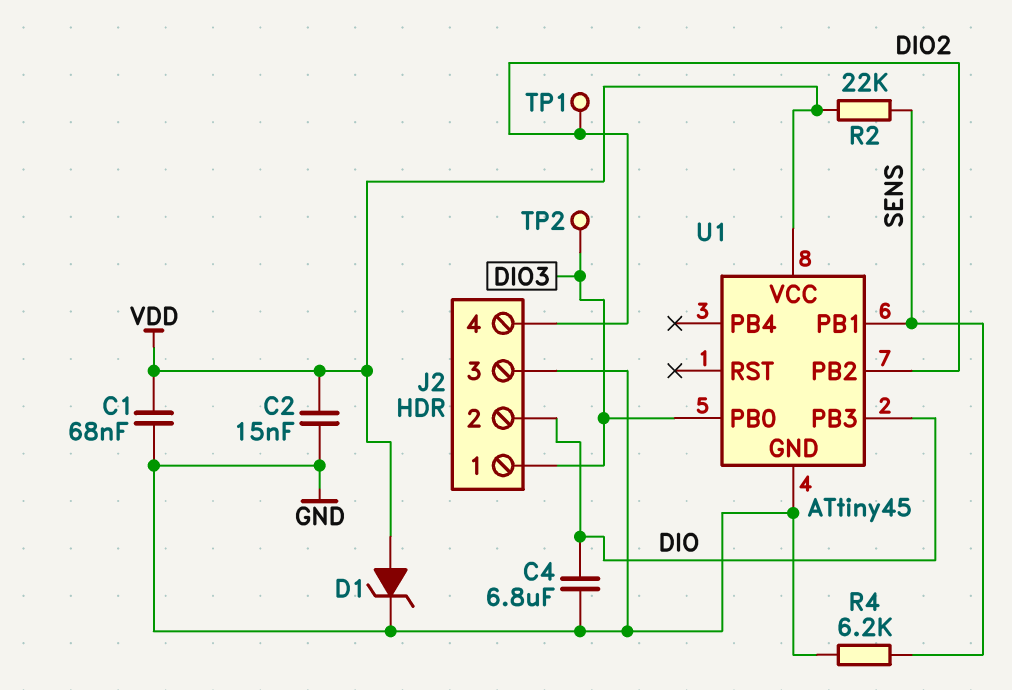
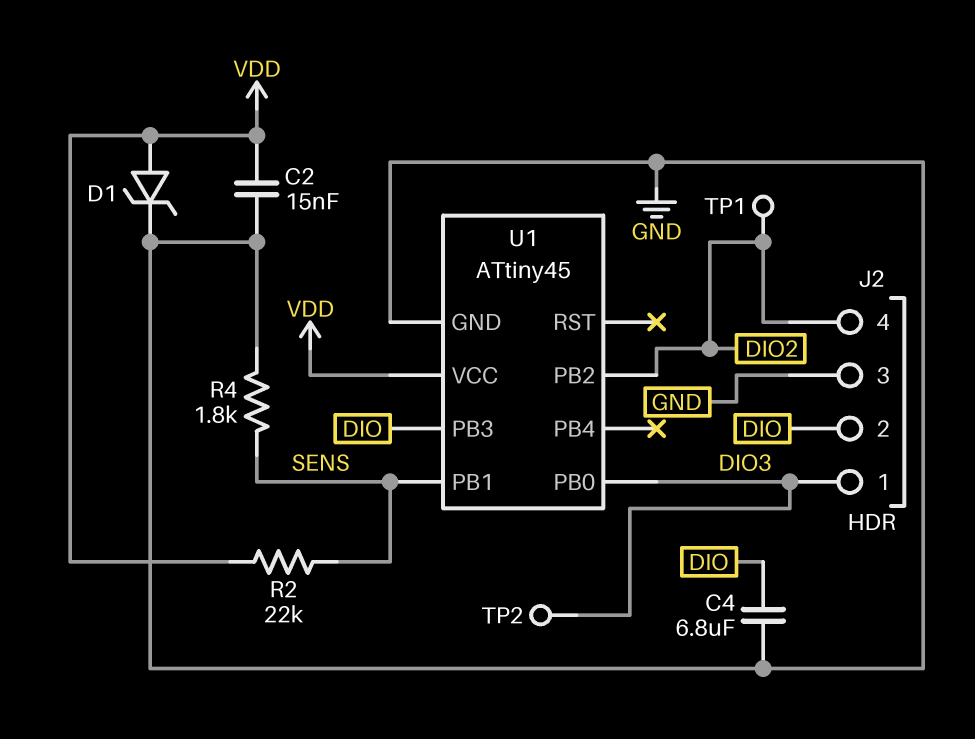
C1: 68nF (GND, VDD) -> none
R4: 6.2k (GND, SENS) -> 1.8k (GND, SENS)

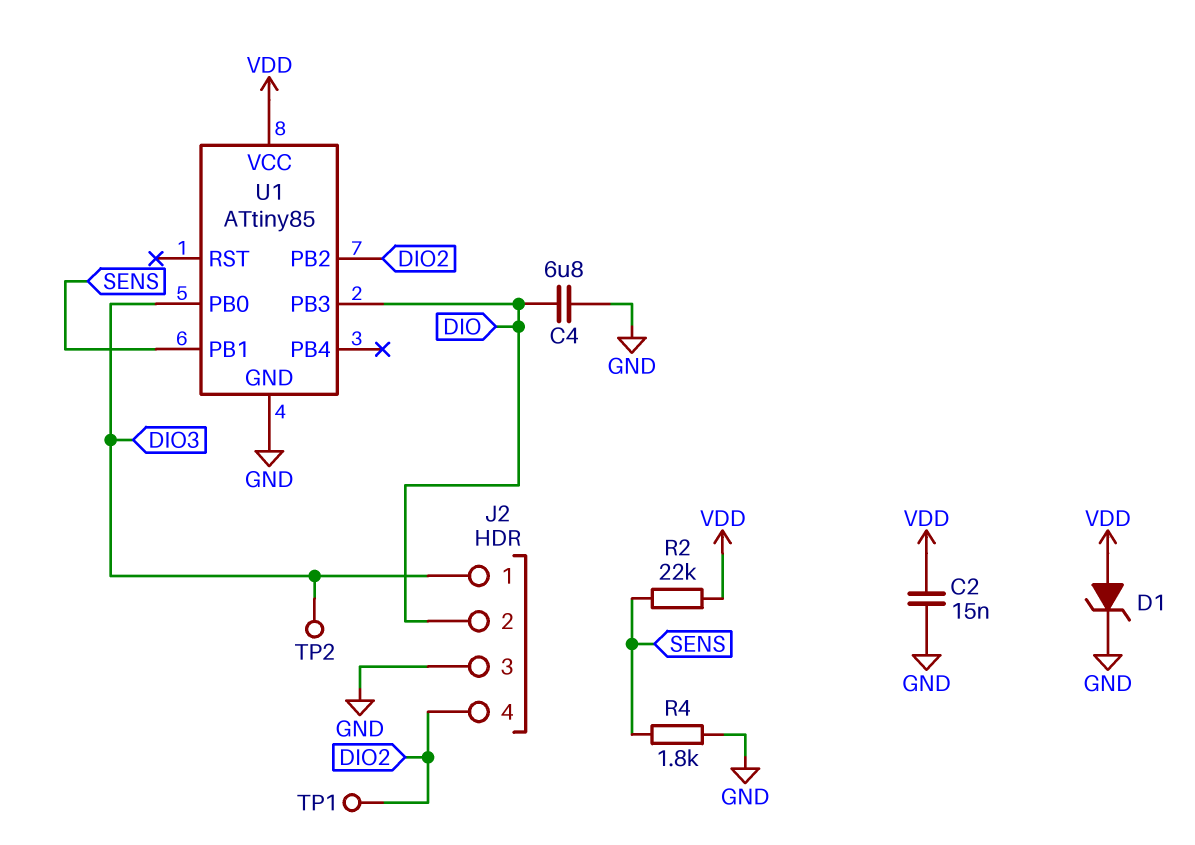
U1: ATtiny45 -> ATtiny85

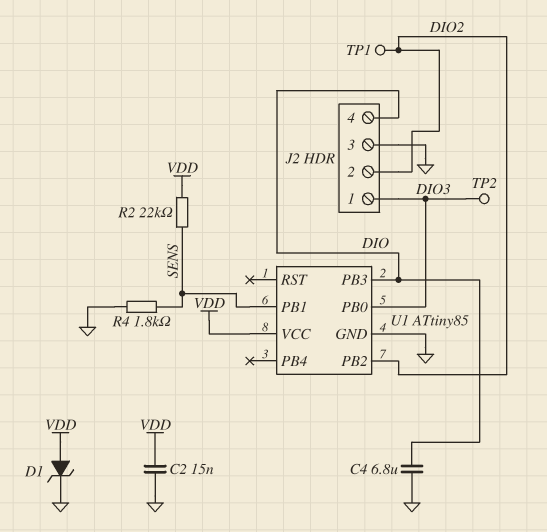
J2 pin 2: DIO -> DIO2
J2 pin 4: DIO2 -> DIO

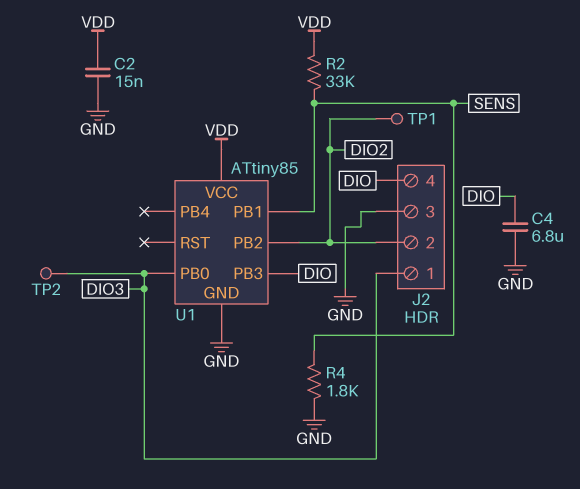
D1: zener (A VDD, K GND) -> none
R2: 22k (SENS, VDD) -> 33k (SENS, VDD)

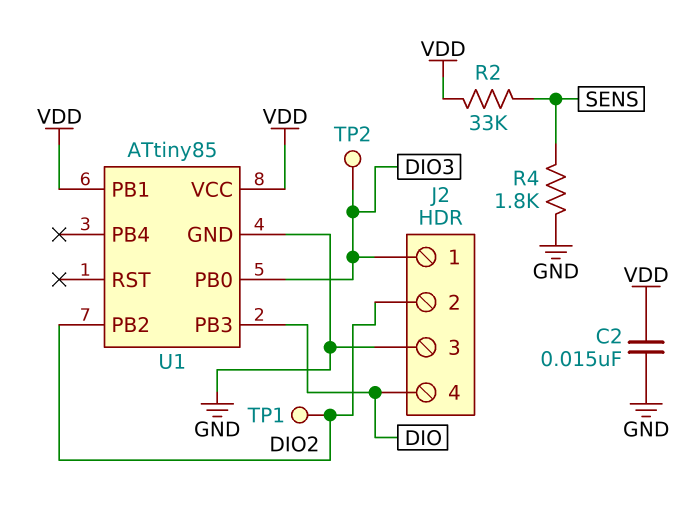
C4: 6.8uF (DIO, GND) -> none
U1 pin PB1: SENS -> VDD

